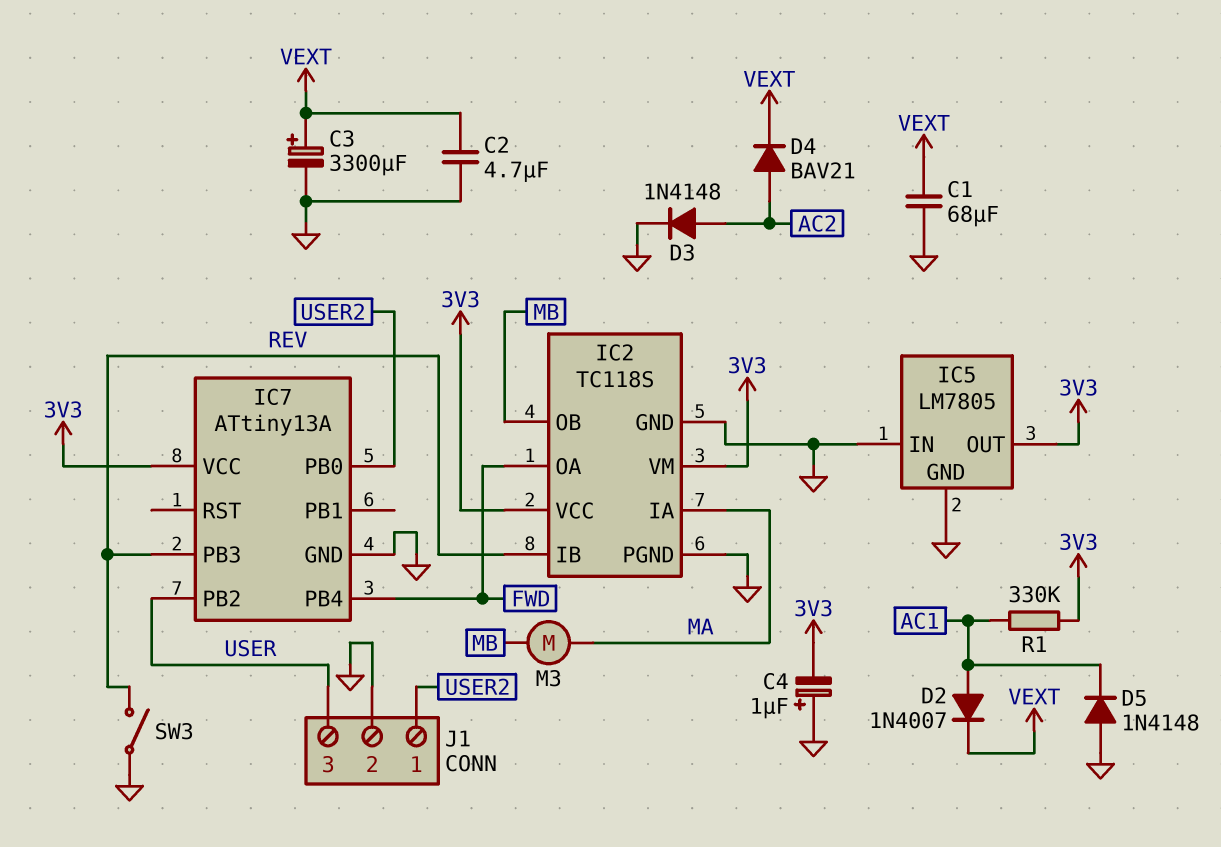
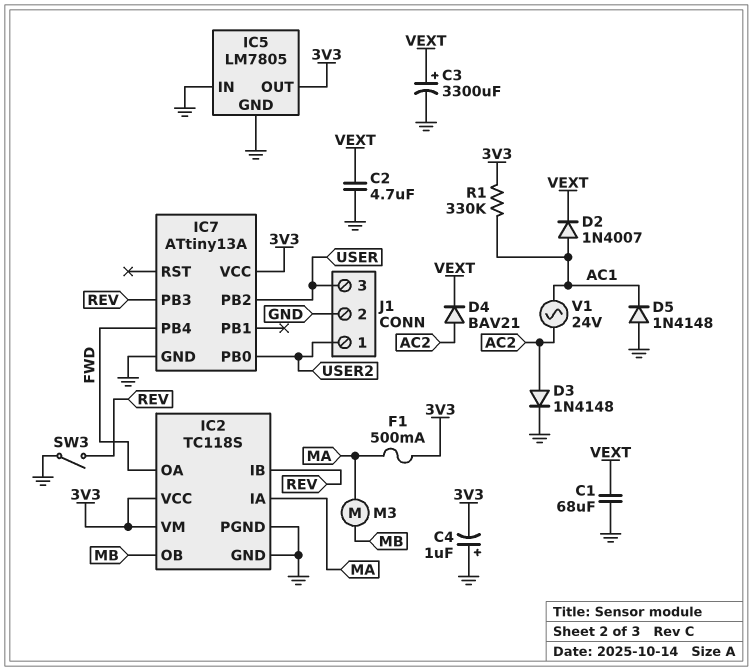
F1: none -> 500mA (3V3, MA)
V1: none -> AC 24V (AC1, AC2)

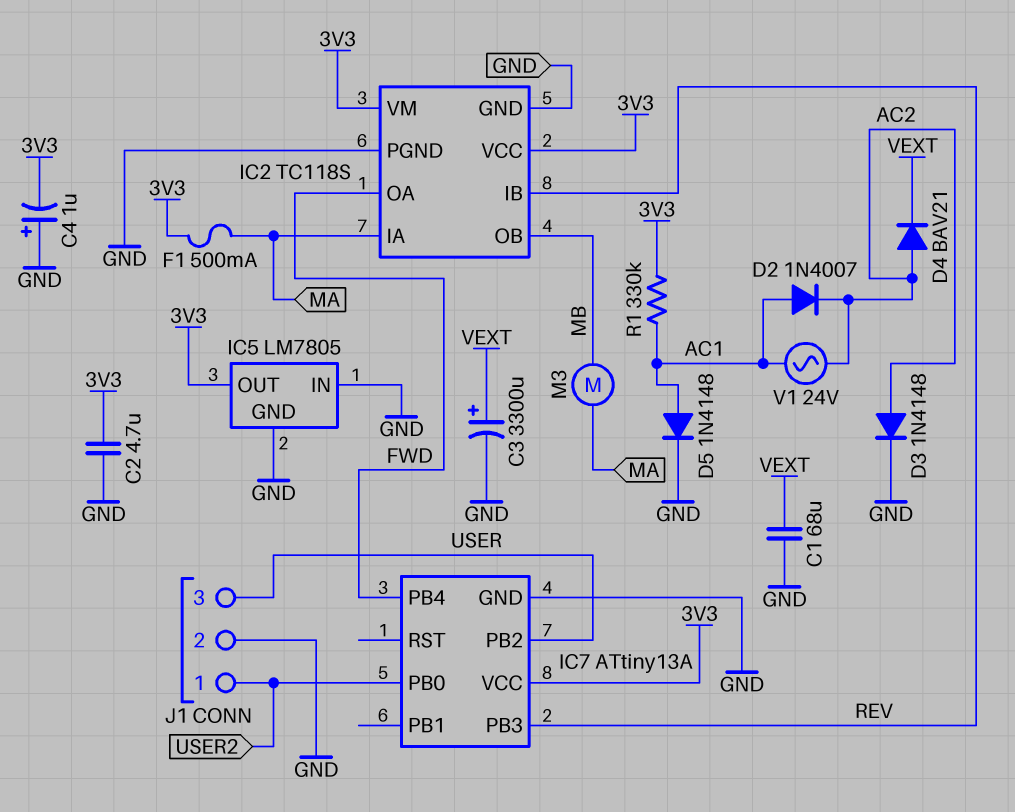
C2: 4.7uF (GND, VEXT) -> 4.7uF (3V3, GND)
D2: diode 1N4007 (A AC1, K VEXT) -> diode 1N4007 (A AC1, K AC2)
D5: diode 1N4148 (A GND, K AC1) -> diode 1N4148 (A AC1, K GND)
SW3: switch (GND, REV) -> none

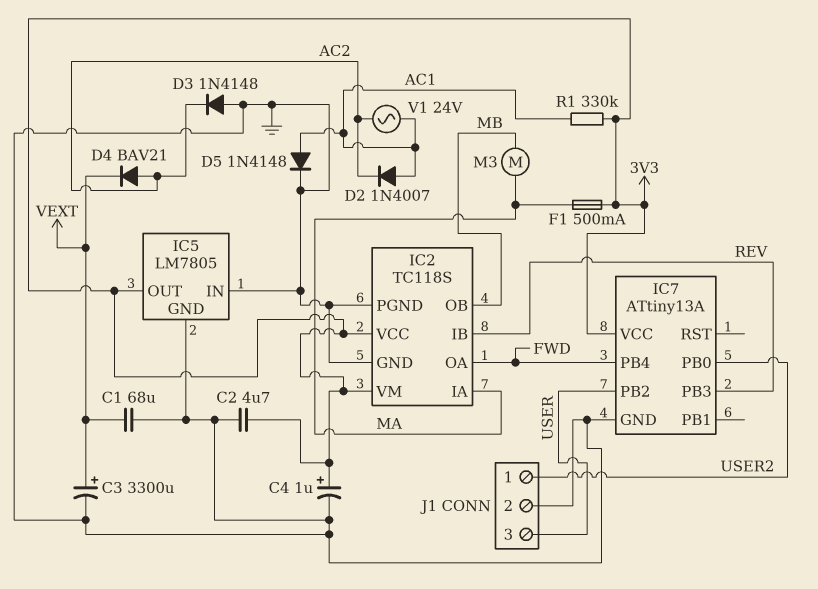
C4: 1uF (plus GND, minus 3V3) -> 1uF (plus 3V3, minus GND)
D3: diode 1N4148 (A AC2, K GND) -> diode 1N4148 (A GND, K AC2)

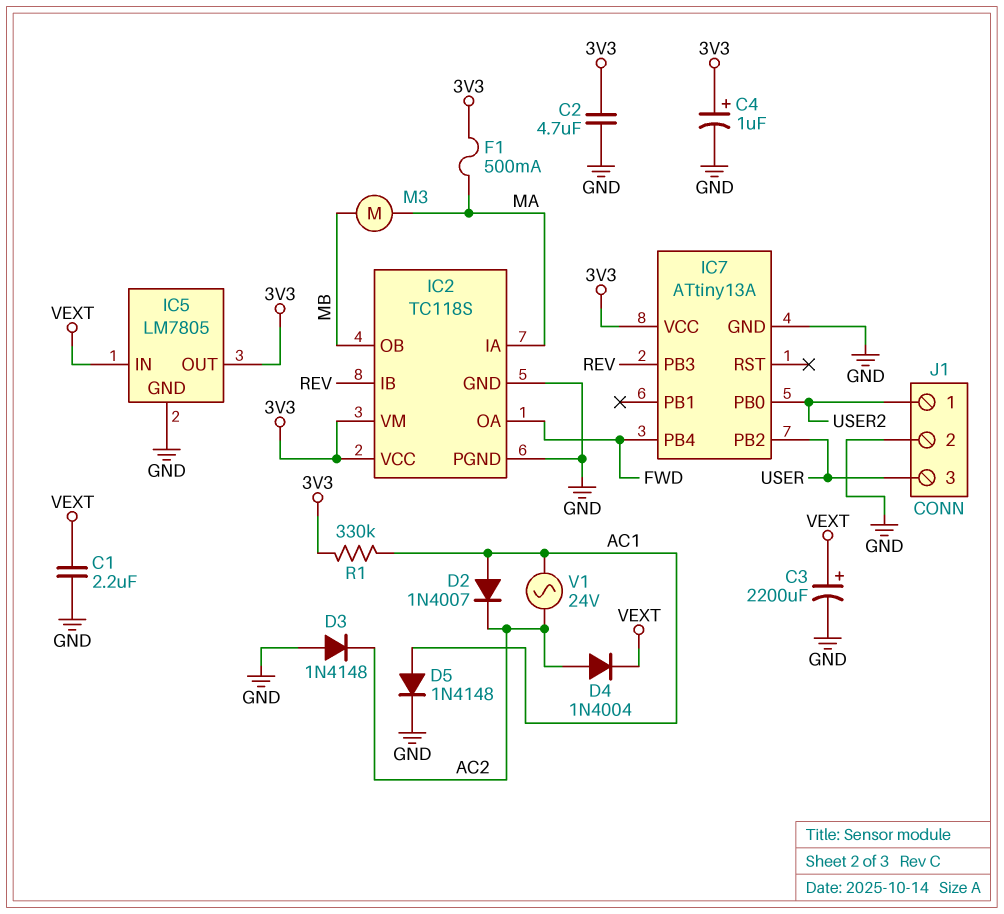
C1: 68uF (GND, VEXT) -> 2.2uF (GND, VEXT)
C3: 3300uF (plus VEXT, minus GND) -> 2200uF (plus VEXT, minus GND)
D4: diode BAV21 (A AC2, K VEXT) -> diode 1N4004 (A AC2, K VEXT)
IC5 pin IN: GND -> VEXT

